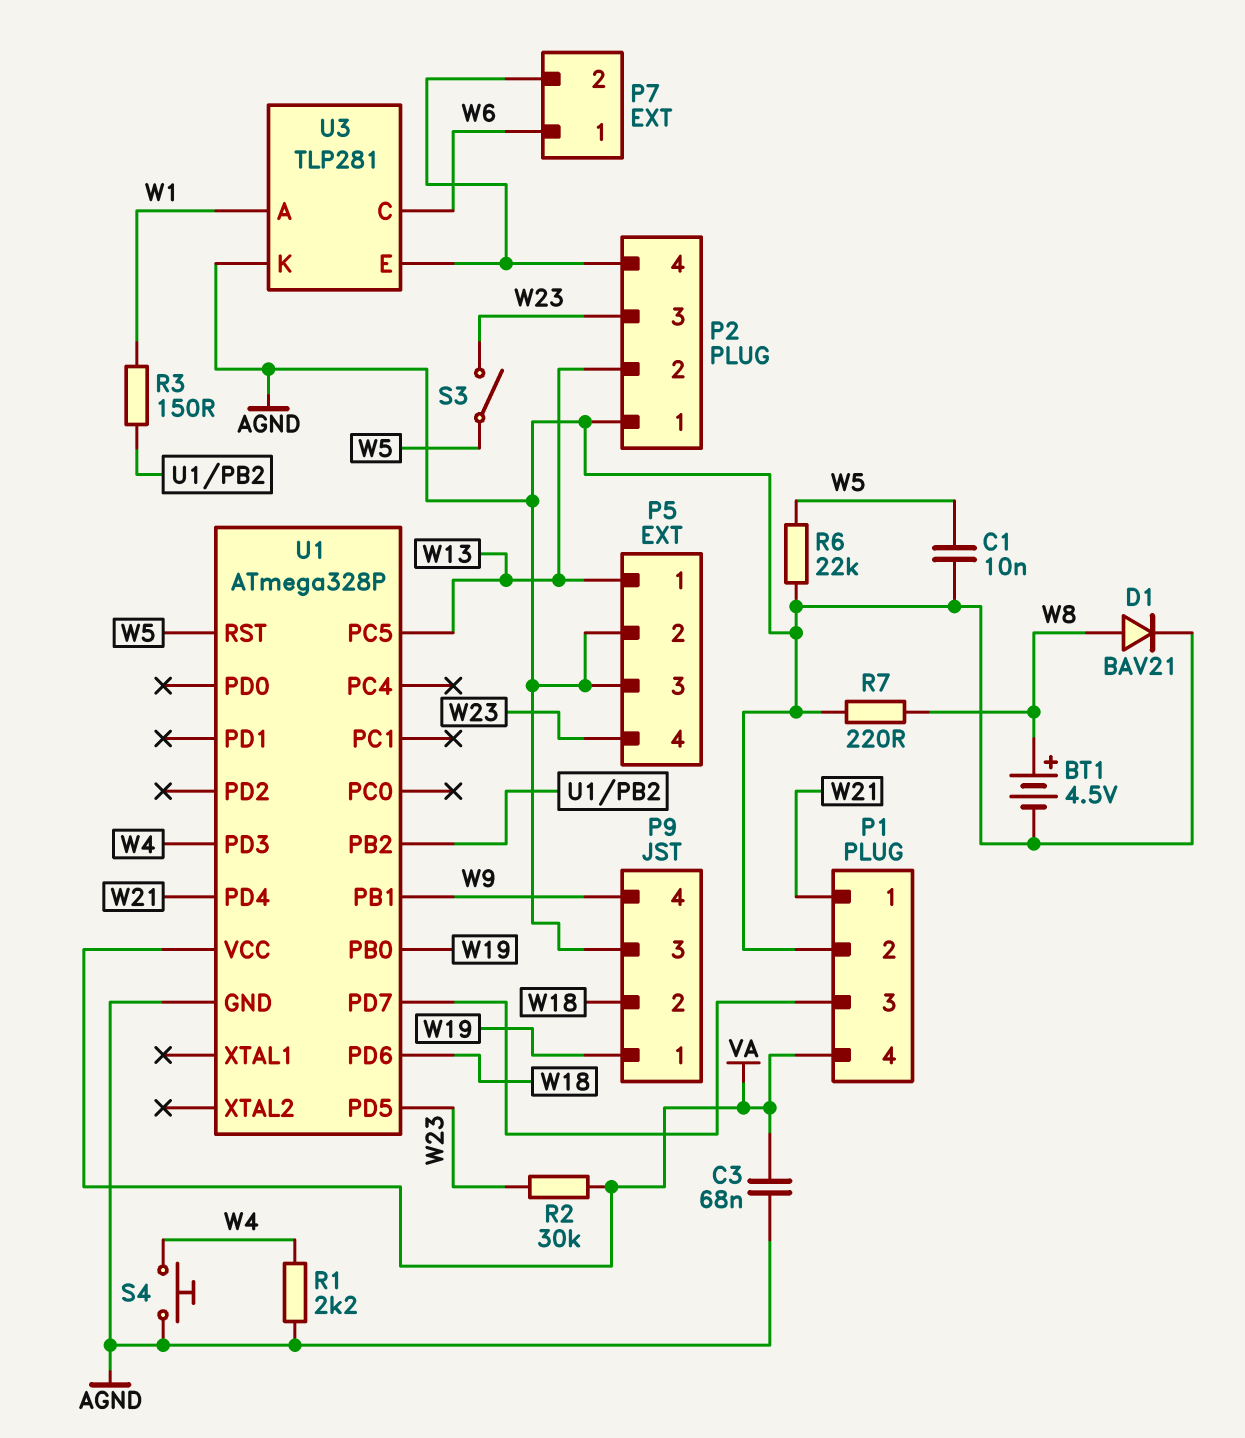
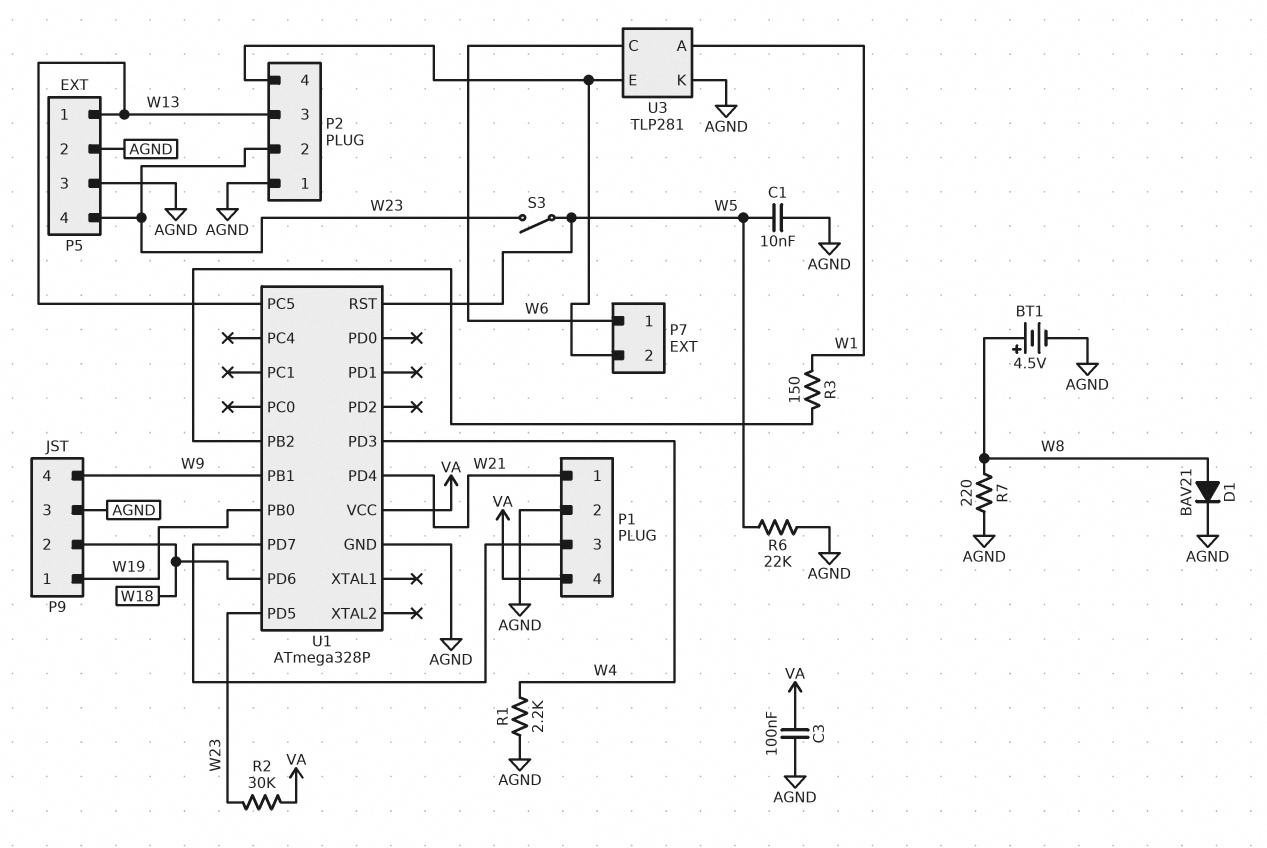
C3: 68nF (AGND, VA) -> 100nF (AGND, VA)
P2 pin 2: W13 -> W23
P2 pin 3: W23 -> W13
S4: button (AGND, W4) -> none

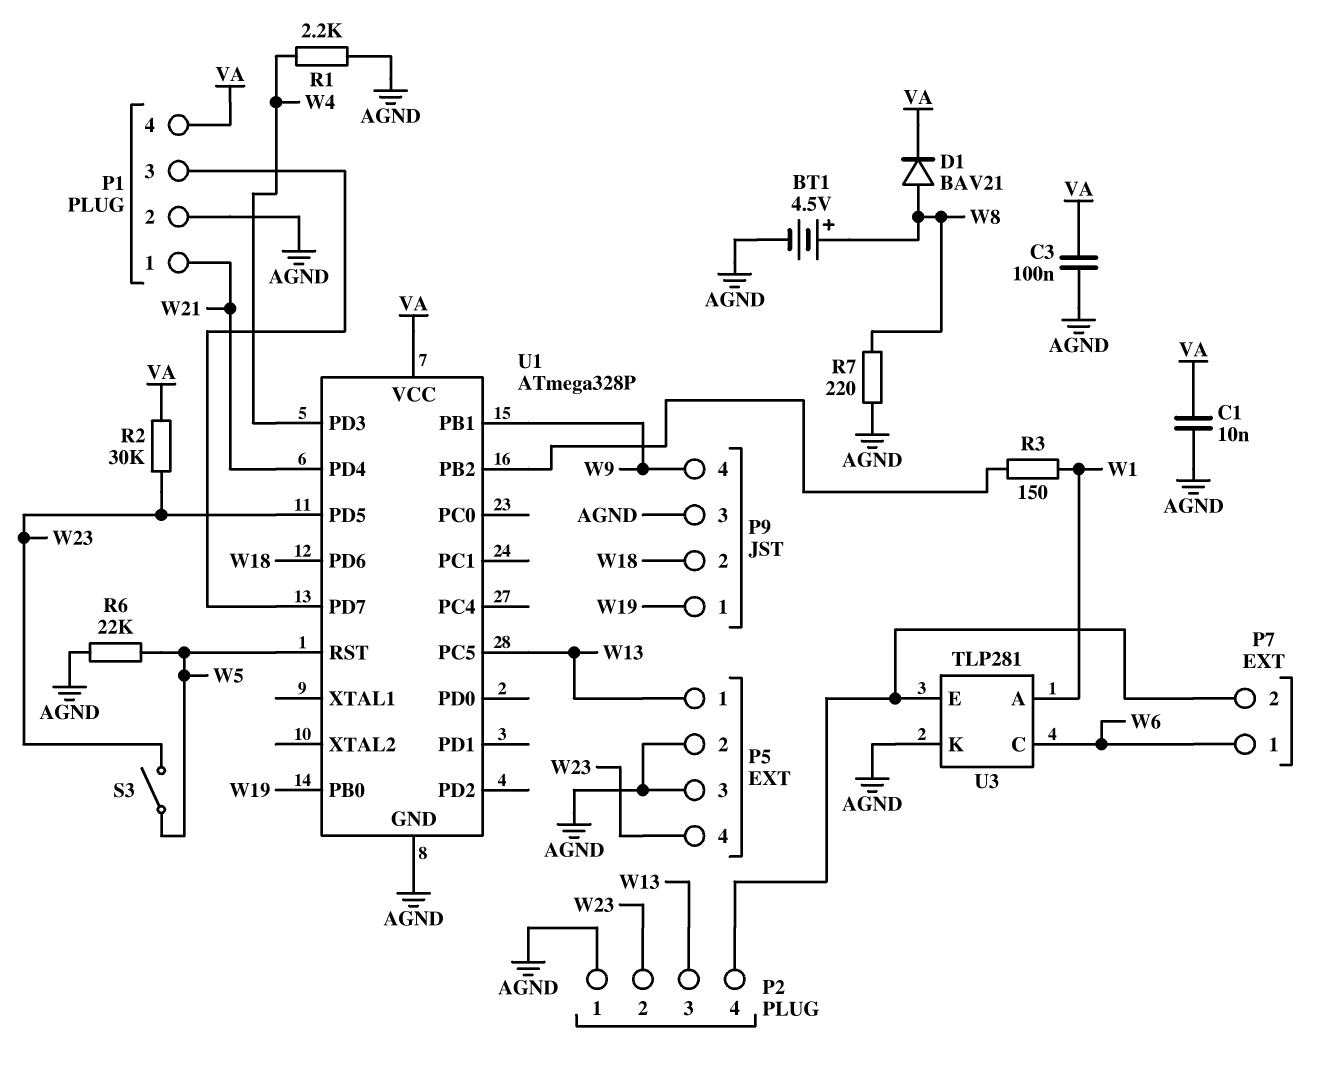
C1: 10nF (AGND, W5) -> 10nF (AGND, VA)
D1: diode BAV21 (A W8, K AGND) -> diode BAV21 (A W8, K VA)

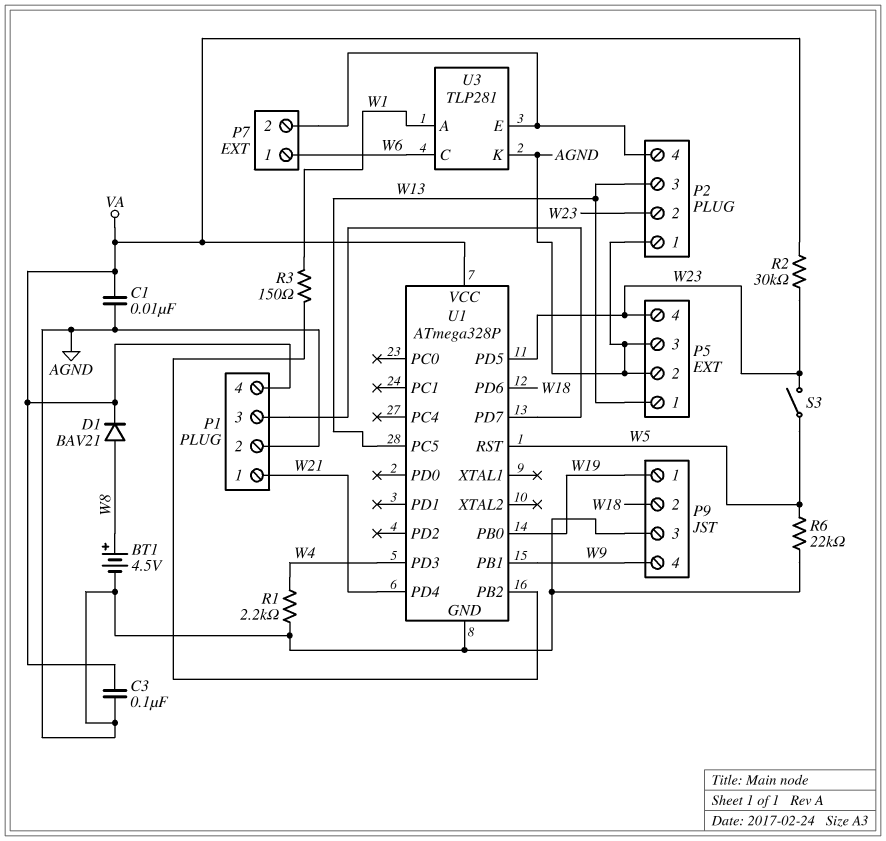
R7: 220 (AGND, W8) -> none

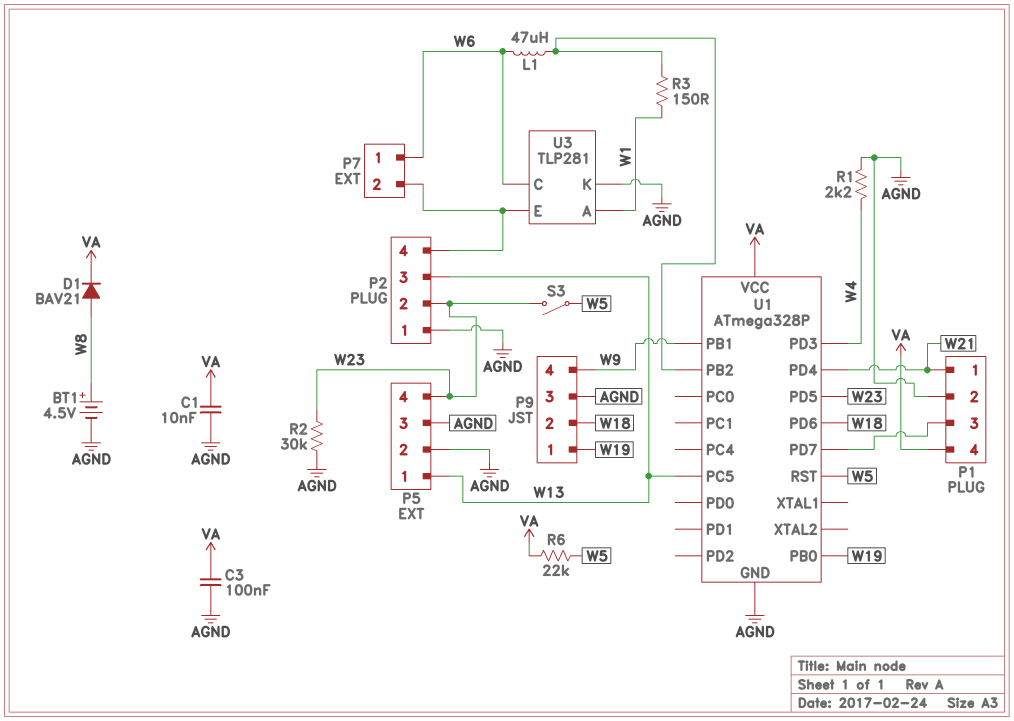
L1: none -> 47uH (U1/PB2, W6)
R2: 30k (VA, W23) -> 30k (AGND, W23)
R6: 22k (AGND, W5) -> 22k (VA, W5)

